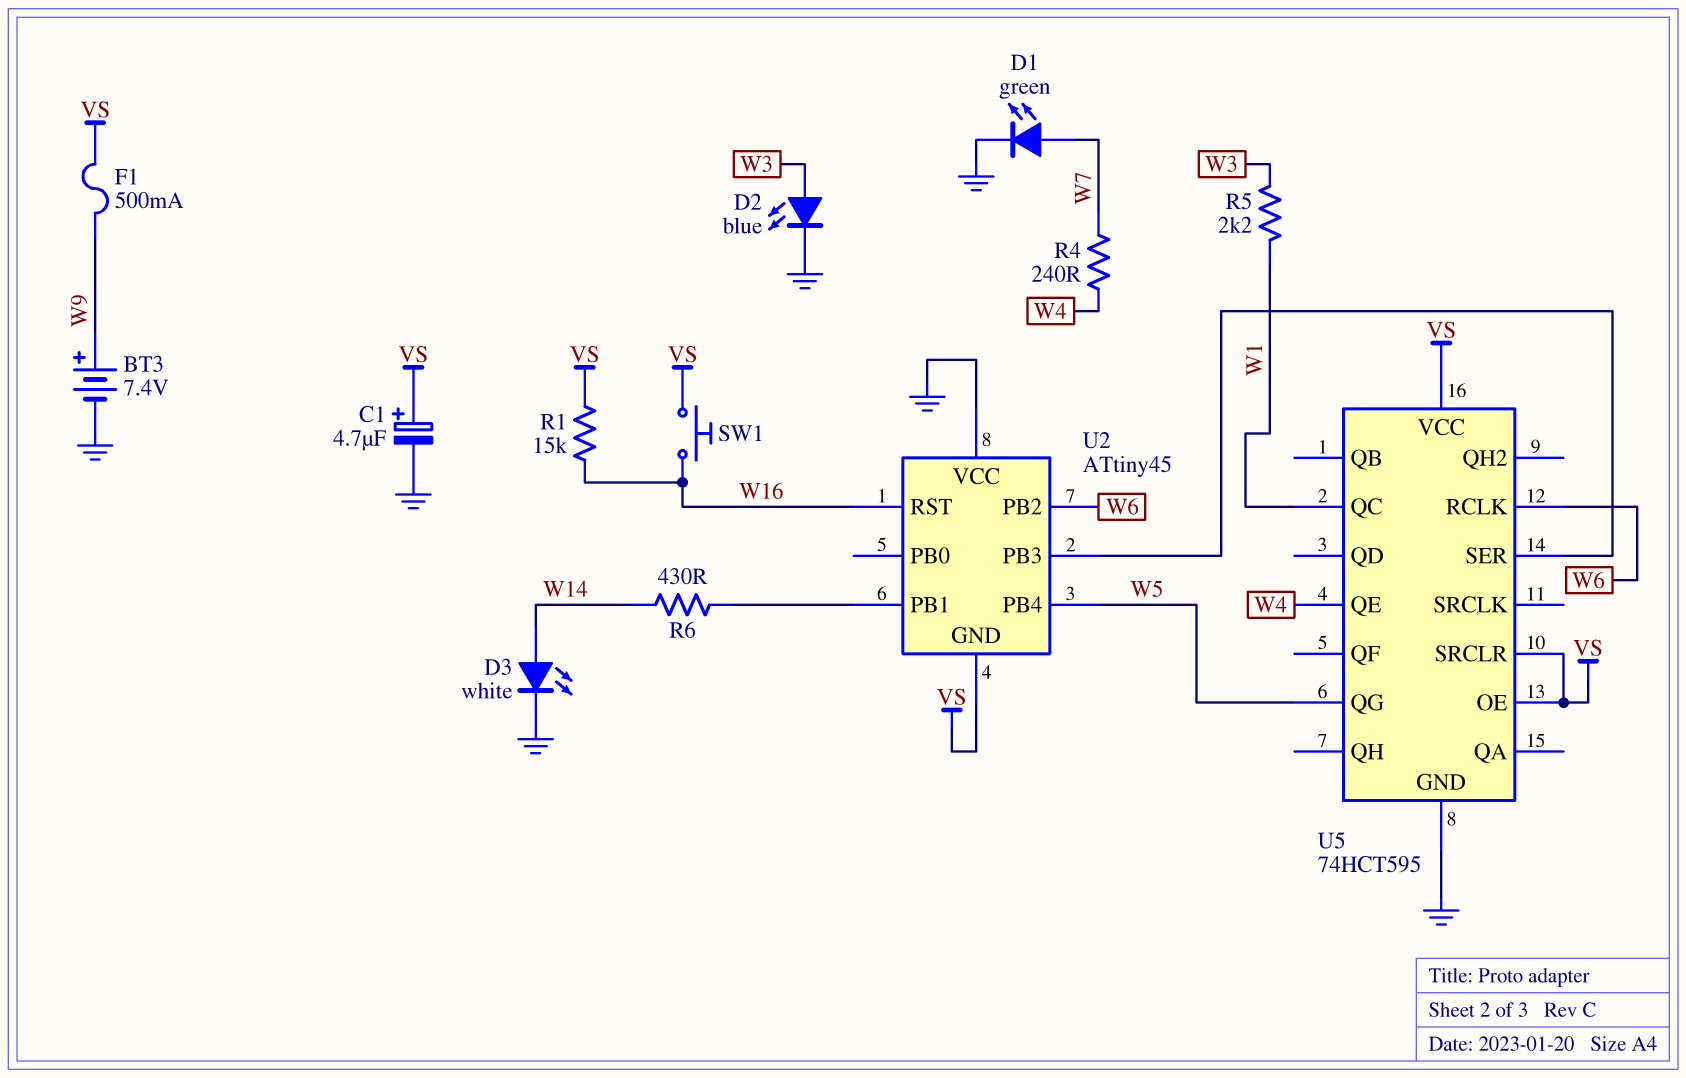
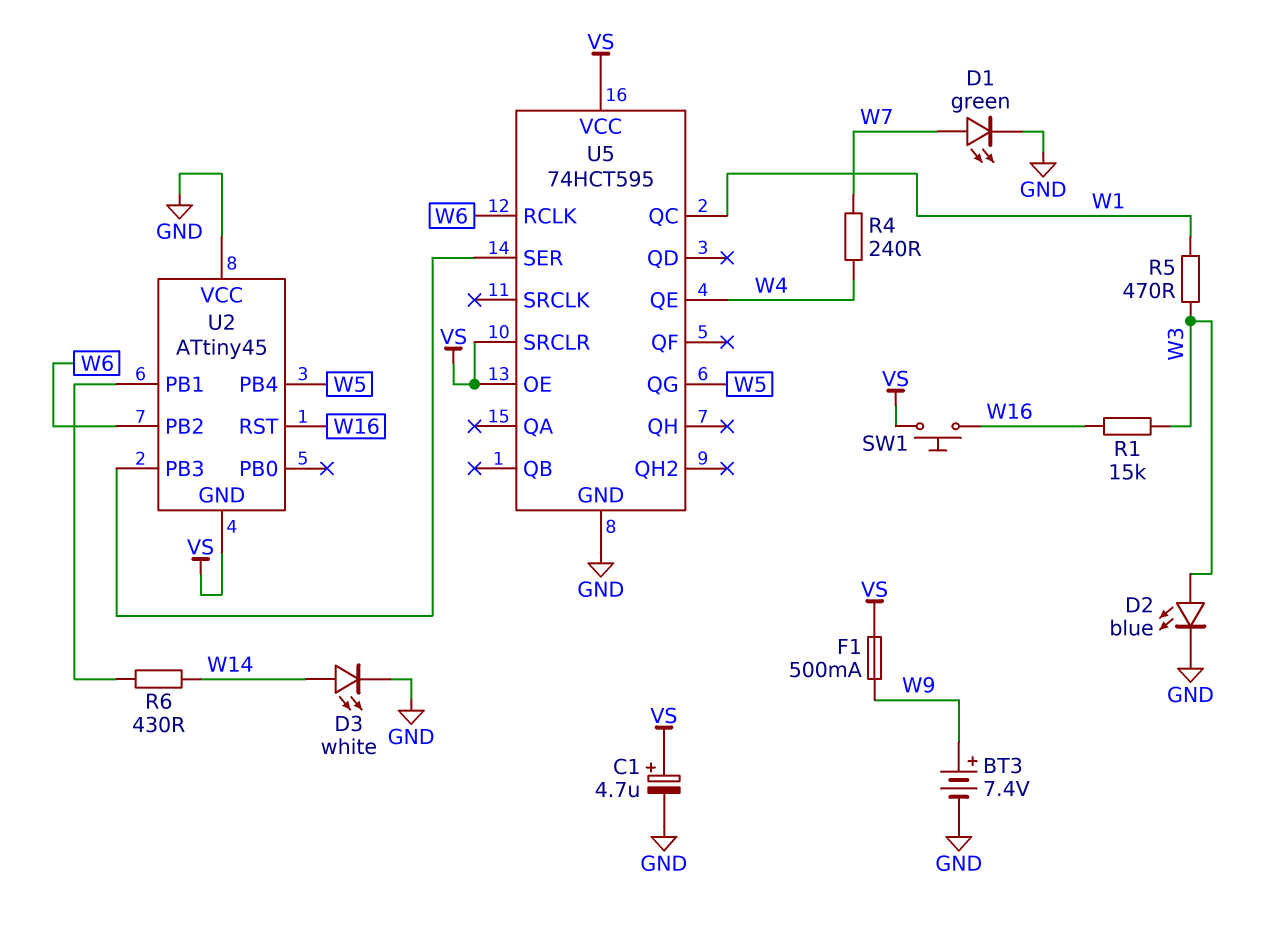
R1: 15k (VS, W16) -> 15k (W3, W16)
R5: 2.2k (W1, W3) -> 470 (W1, W3)

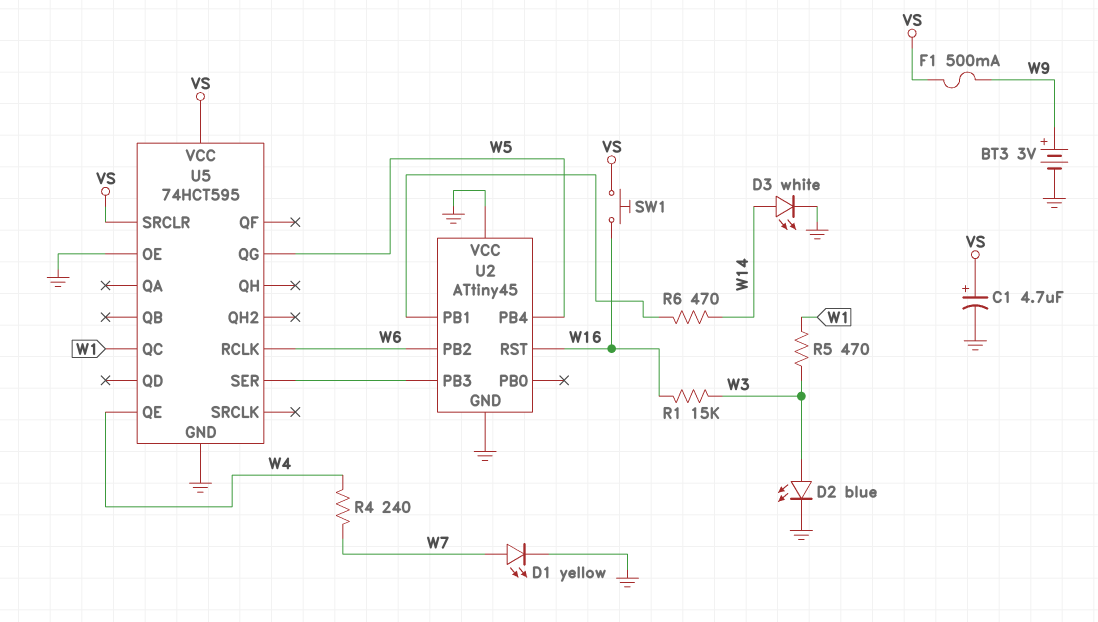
BT3: 7.4V (plus W9, minus GND) -> 3V (plus W9, minus GND)
D1: LED green (A W7, K GND) -> LED yellow (A W7, K GND)
R6: 430 (U2/PB1, W14) -> 470 (U2/PB1, W14)
U2 pin GND: VS -> GND
U5 pin OE: VS -> GND

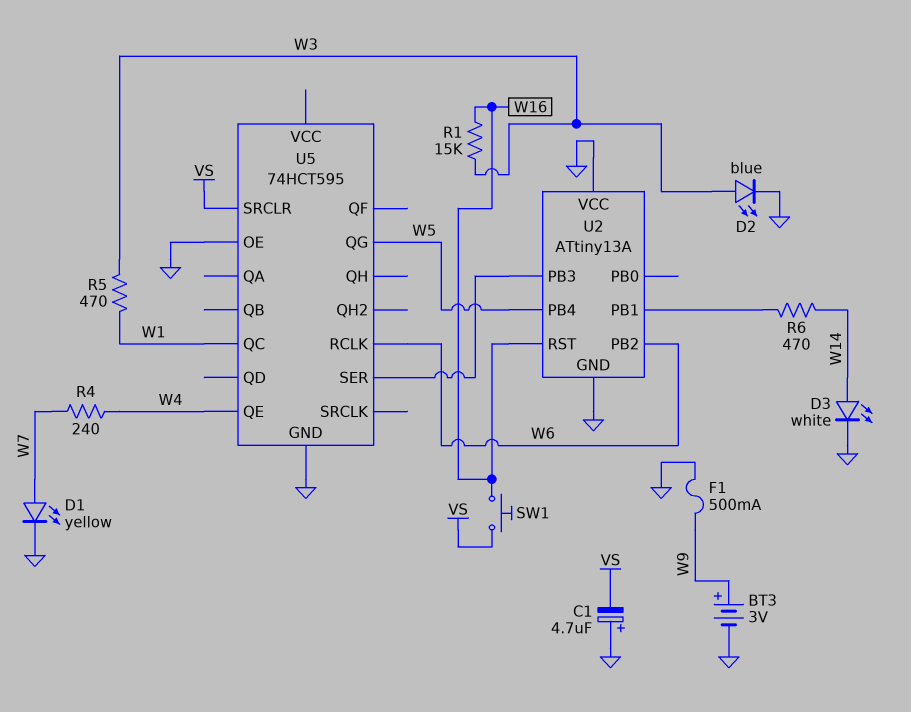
C1: 4.7uF (plus VS, minus GND) -> 4.7uF (plus GND, minus VS)
F1: 500mA (VS, W9) -> 500mA (GND, W9)
U2: ATtiny45 -> ATtiny13A
U5 pin VCC: VS -> none

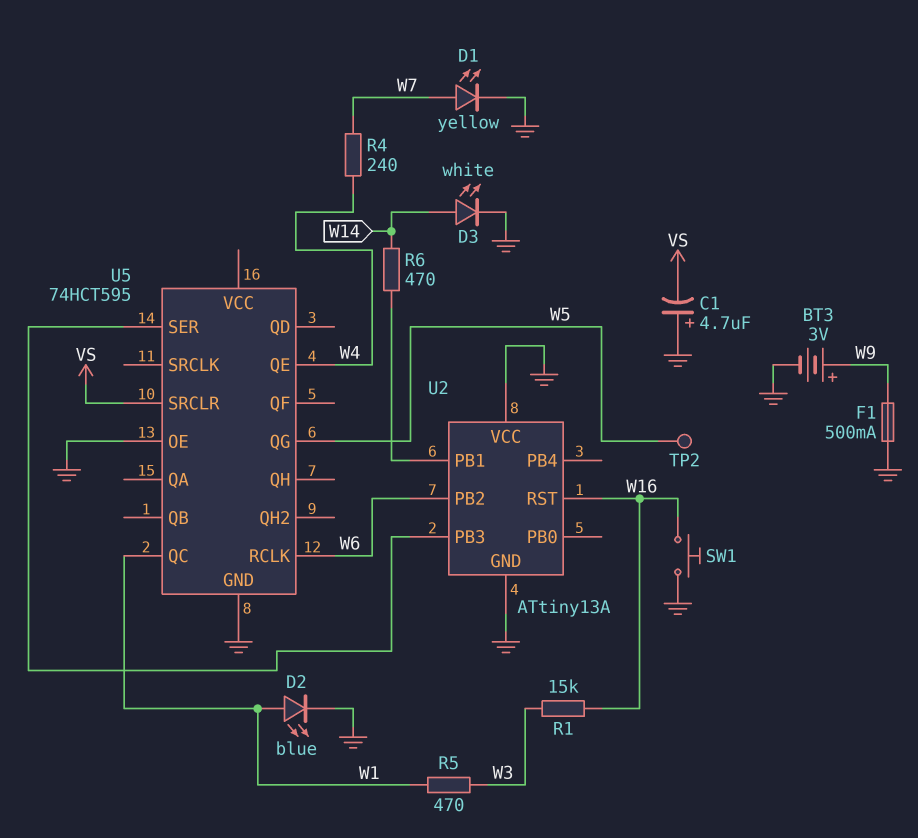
D2: LED blue (A W3, K GND) -> LED blue (A W1, K GND)
SW1: button (VS, W16) -> button (GND, W16)
TP2: none -> test point (W5)
U2 pin PB4: W5 -> none

